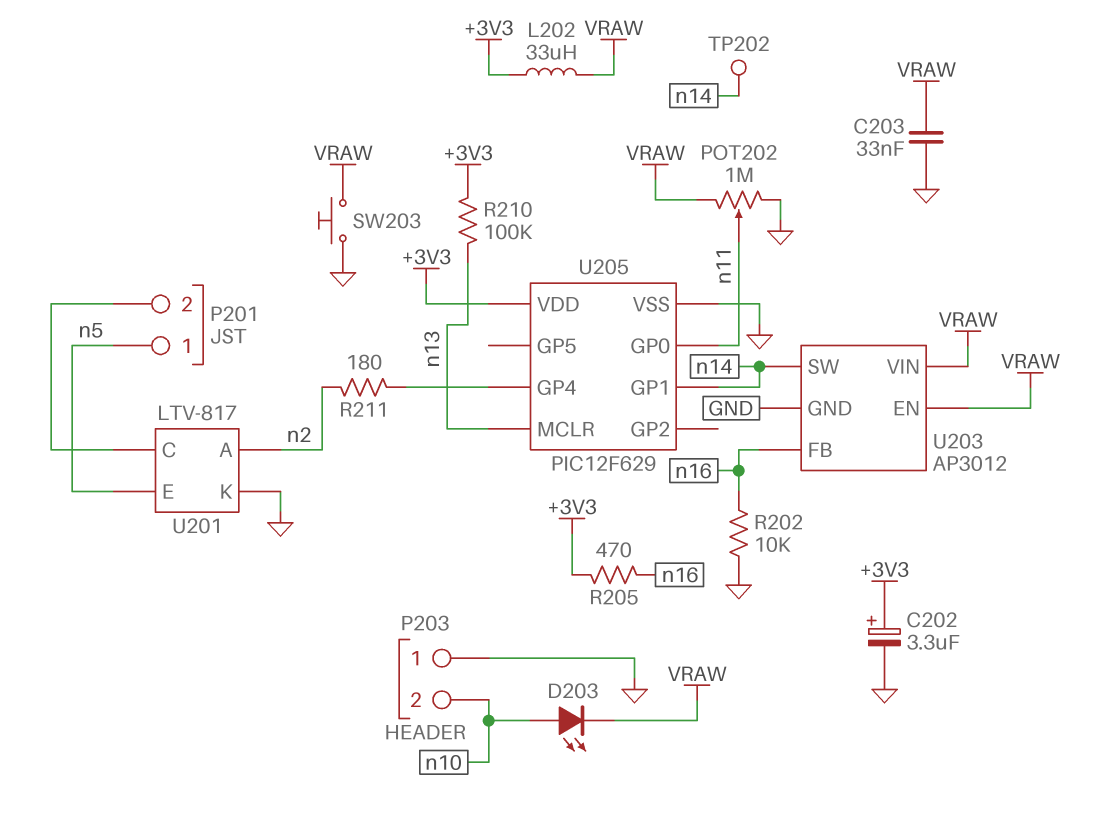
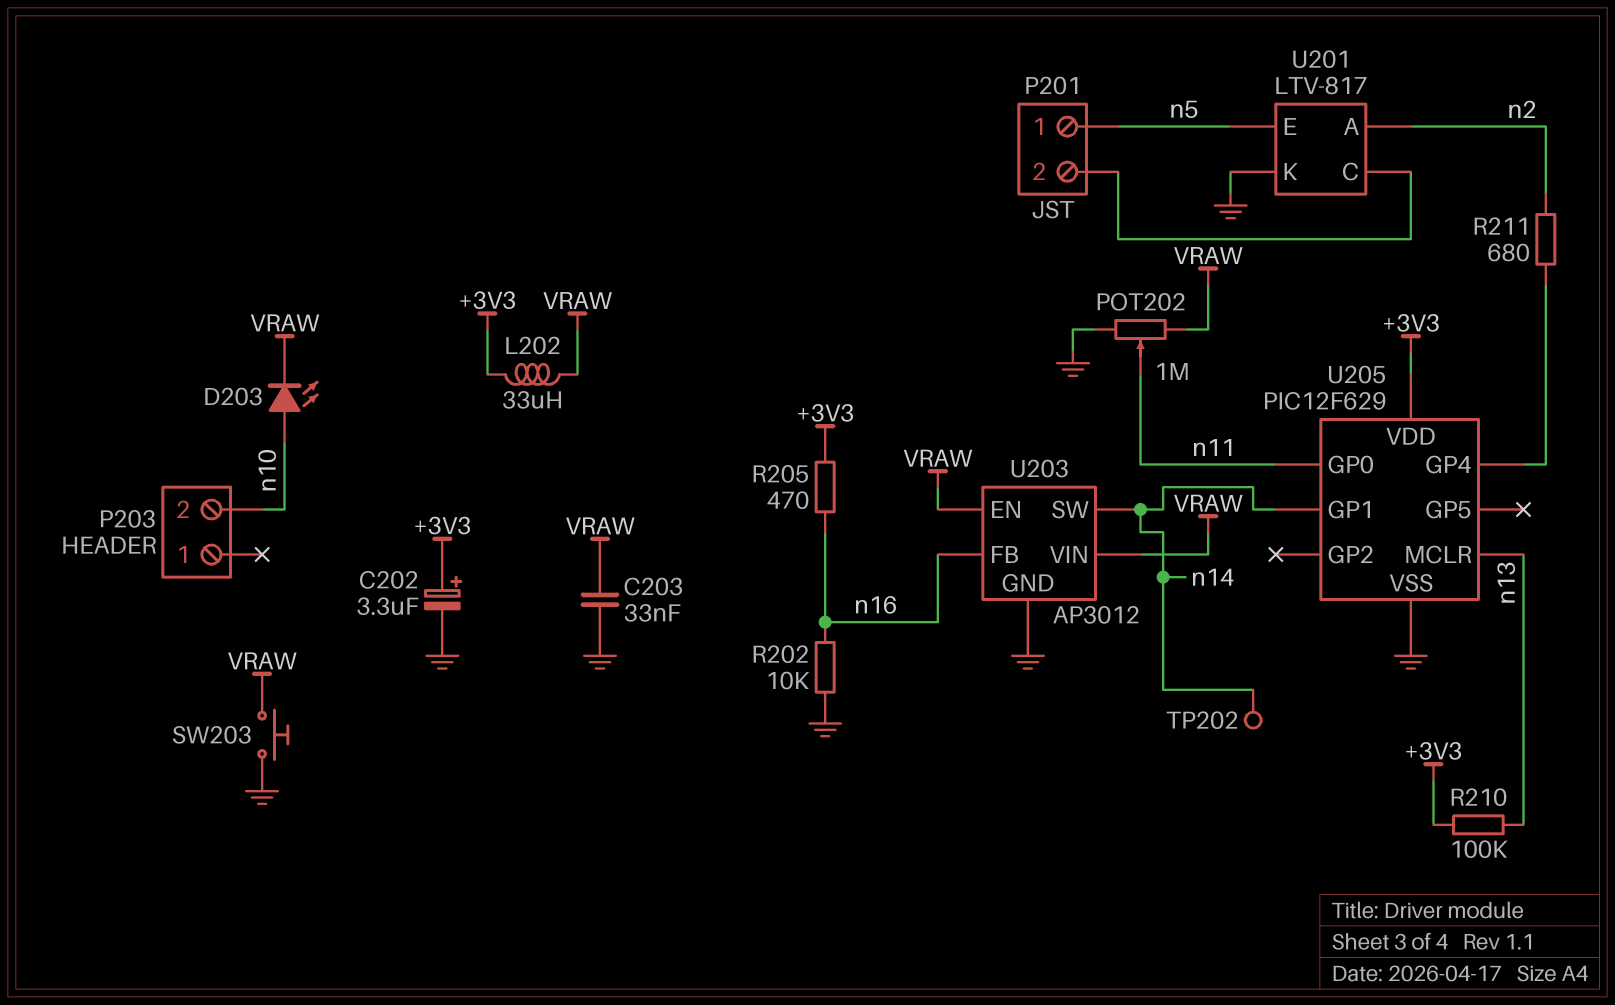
P203 pin 1: GND -> none
R211: 180 (U205/GP4, n2) -> 680 (U205/GP4, n2)

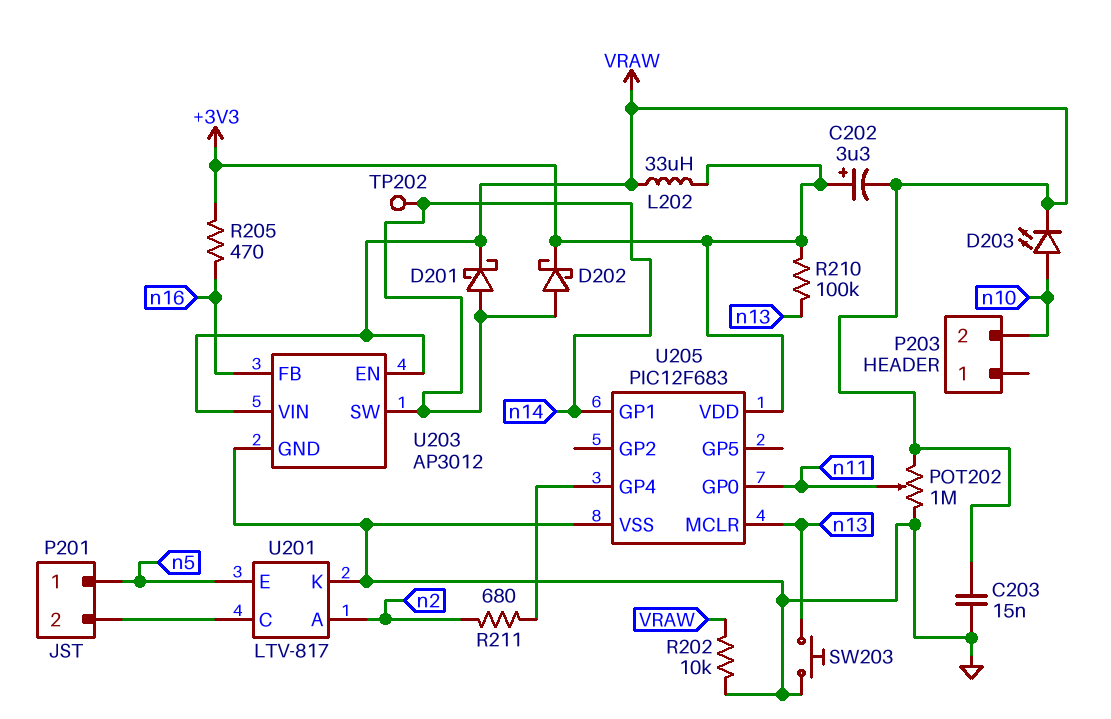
C202: 3.3uF (plus +3V3, minus GND) -> 3.3uF (plus +3V3, minus VRAW)
C203: 33nF (GND, VRAW) -> 15nF (GND, VRAW)
D201: none -> schottky (A n14, K VRAW)
D202: none -> schottky (A n14, K +3V3)
R202: 10k (GND, n16) -> 10k (GND, VRAW)
SW203: button (GND, VRAW) -> button (GND, n13)
U205: PIC12F629 -> PIC12F683

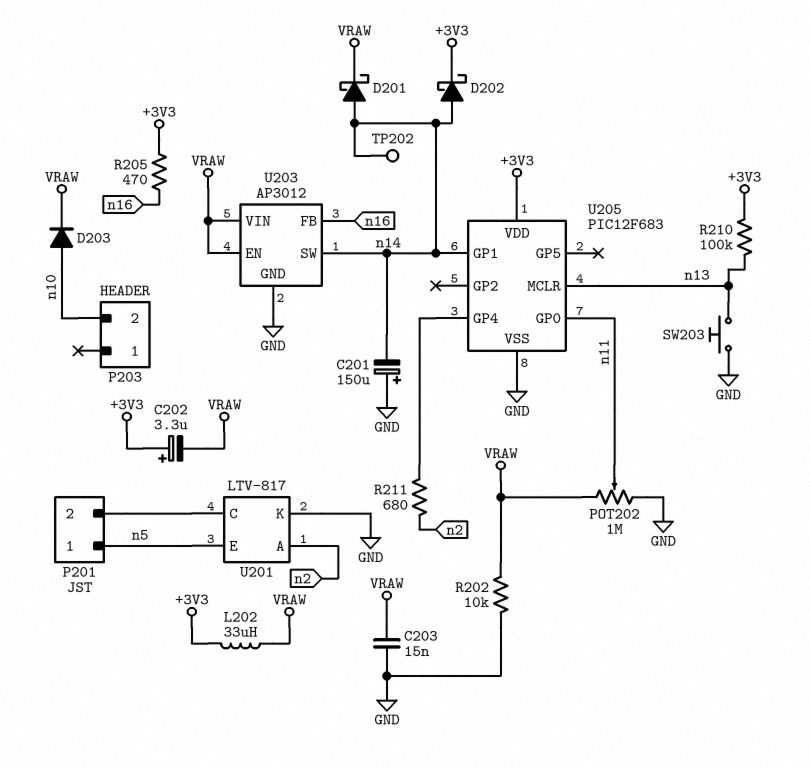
C201: none -> 150uF (plus GND, minus n14)
D203: LED (A n10, K VRAW) -> diode (A n10, K VRAW)

